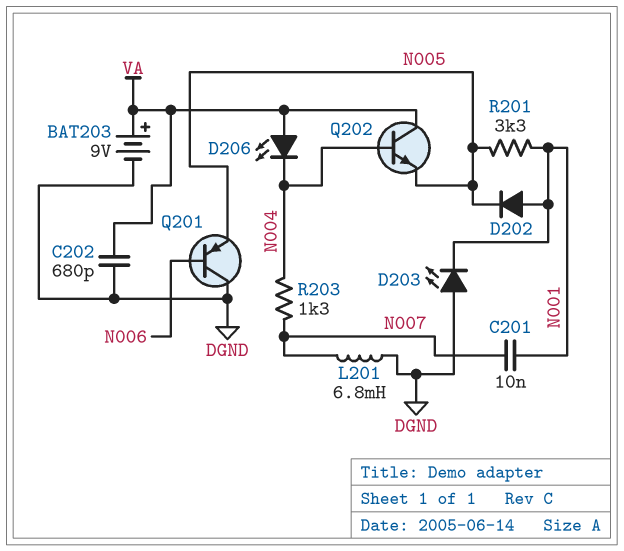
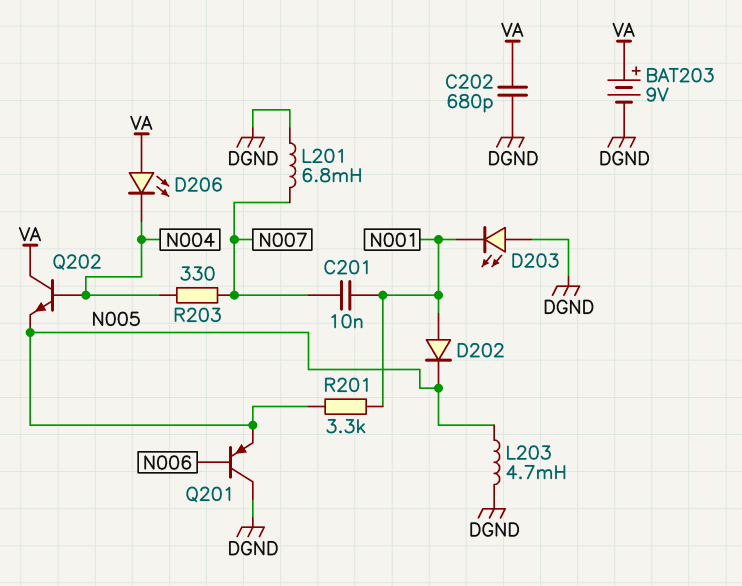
L203: none -> 4.7mH (DGND, N005)
R203: 1.3k (N004, N007) -> 330 (N004, N007)

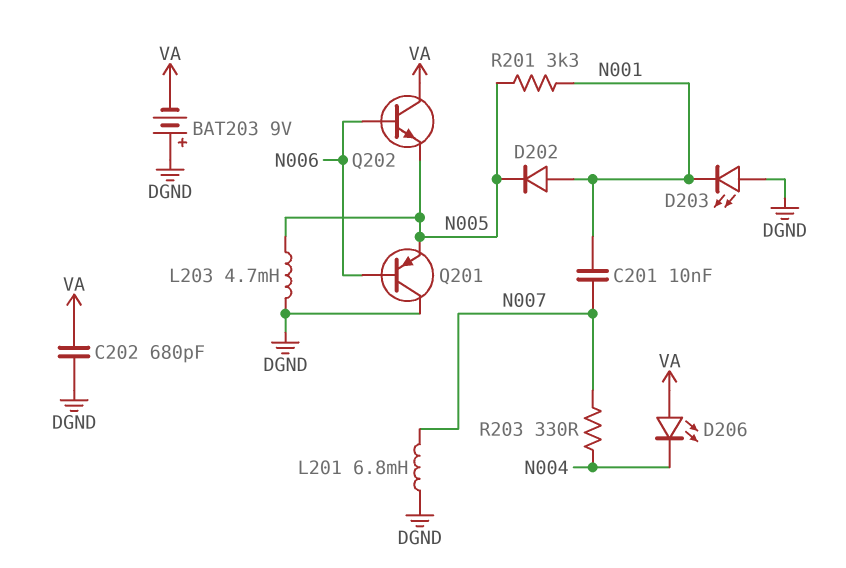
BAT203: 9V (plus VA, minus DGND) -> 9V (plus DGND, minus VA)
Q202: NPN (B N004, C VA, E N005) -> NPN (B N006, C VA, E N005)

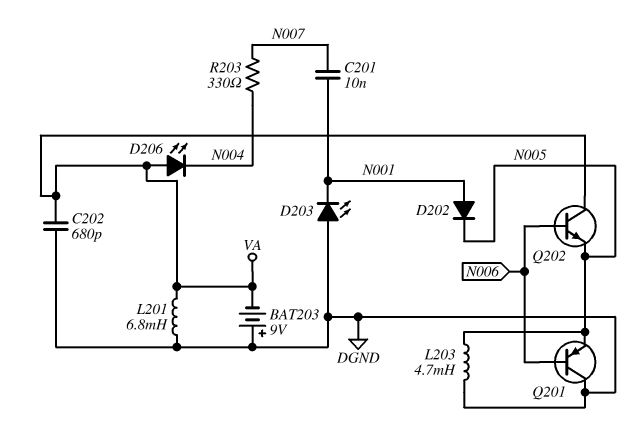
L201: 6.8mH (DGND, N007) -> 6.8mH (DGND, VA)
R201: 3.3k (N001, N005) -> none

